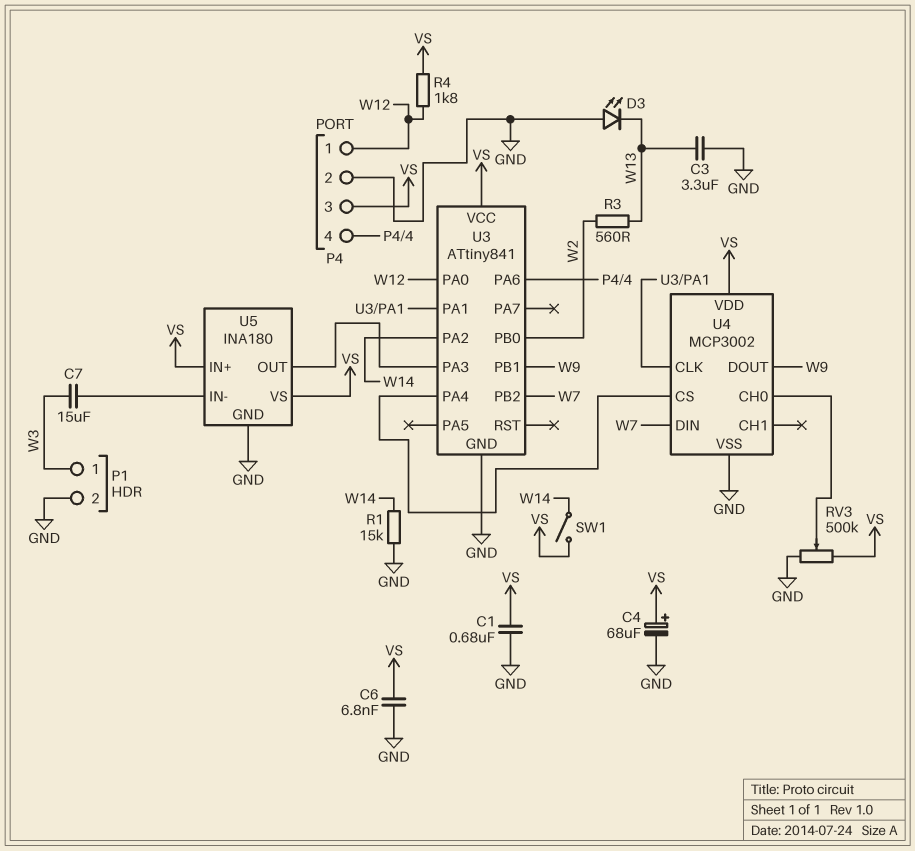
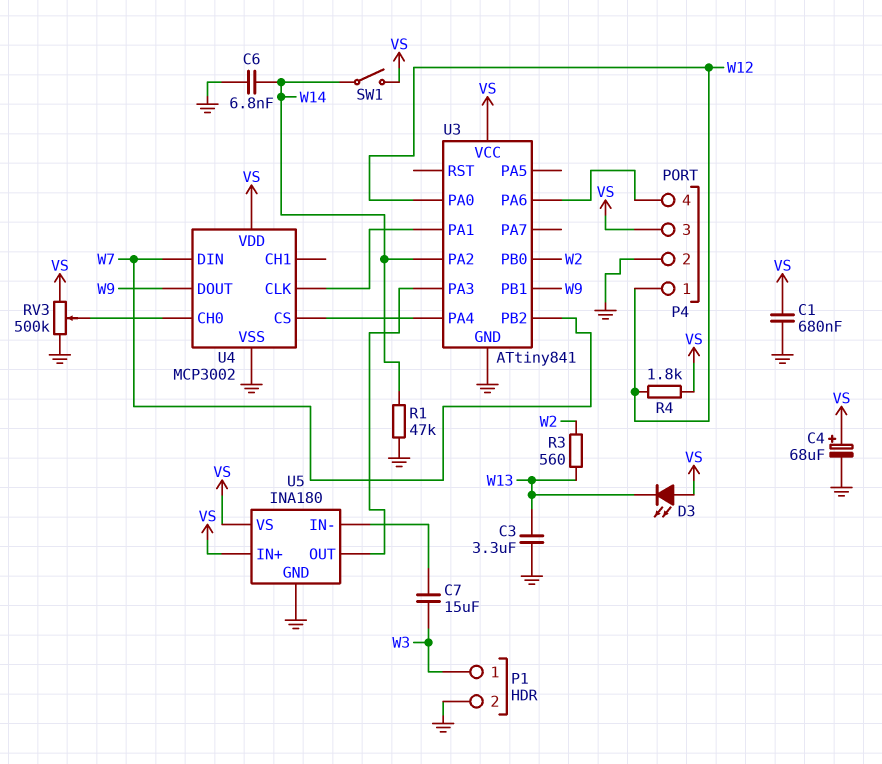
C6: 6.8nF (GND, VS) -> 6.8nF (GND, W14)
D3: LED (A GND, K W13) -> LED (A VS, K W13)
R1: 15k (GND, W14) -> 47k (GND, W14)

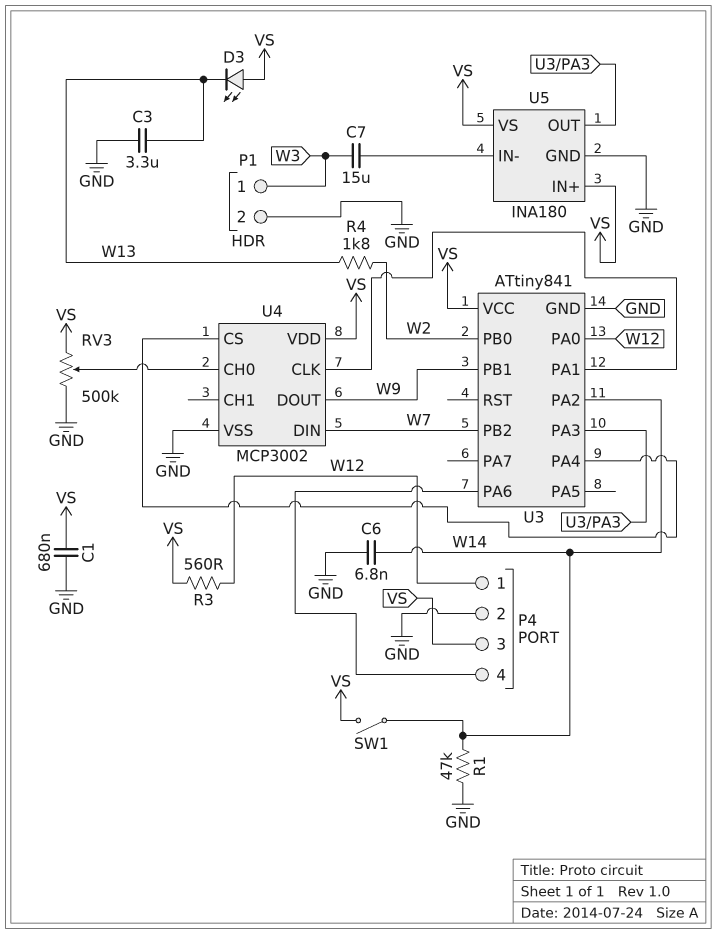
C4: 68uF (plus VS, minus GND) -> none
R3: 560 (W2, W13) -> 560 (VS, W12)
R4: 1.8k (VS, W12) -> 1.8k (W2, W13)

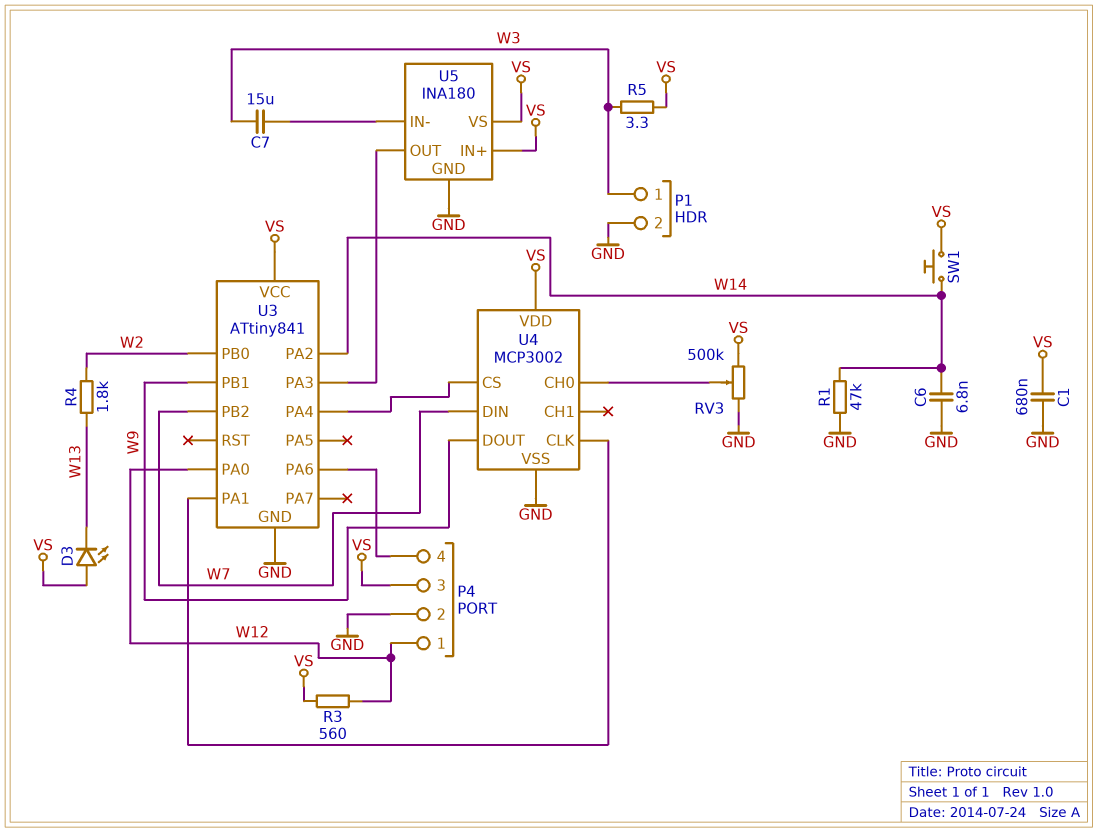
C3: 3.3uF (GND, W13) -> none
R5: none -> 3.3 (VS, W3)
SW1: switch (VS, W14) -> button (VS, W14)

